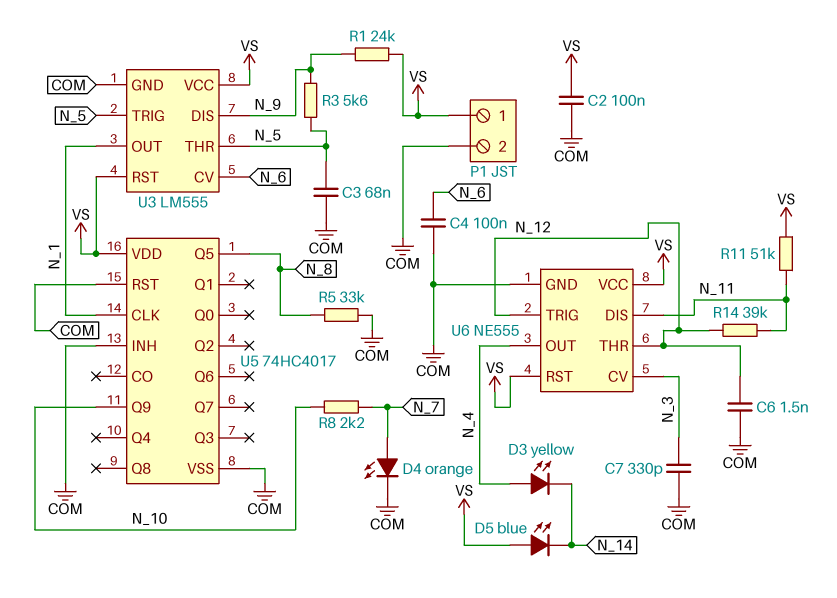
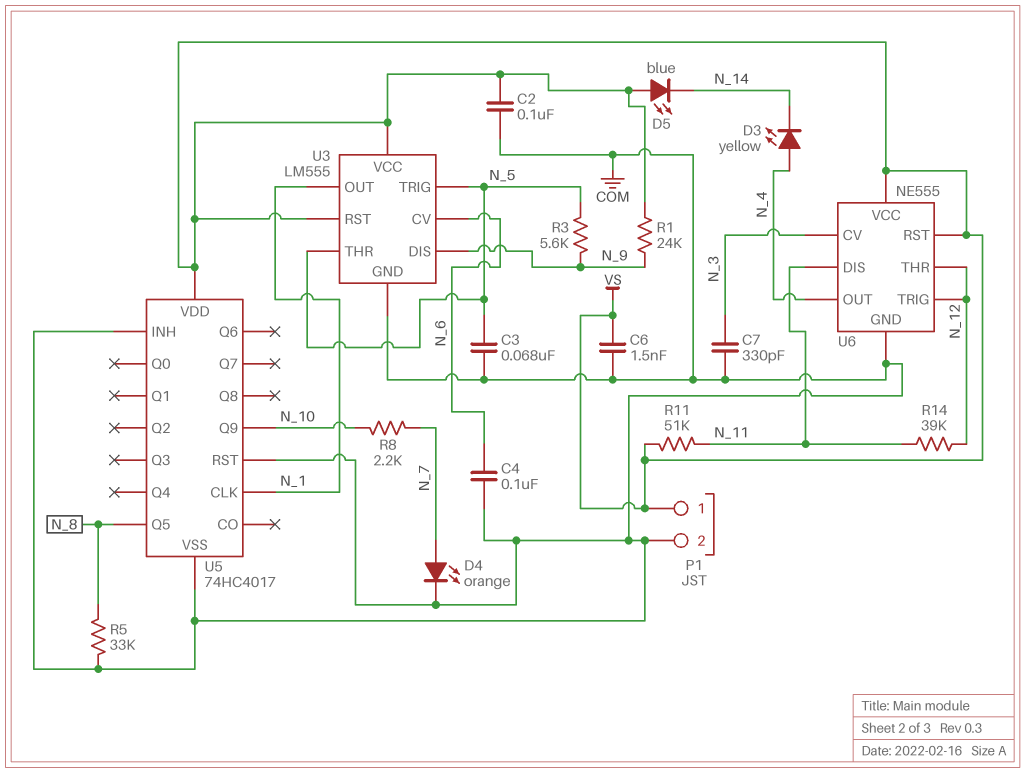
C6: 1.5nF (COM, N_12) -> 1.5nF (COM, VS)

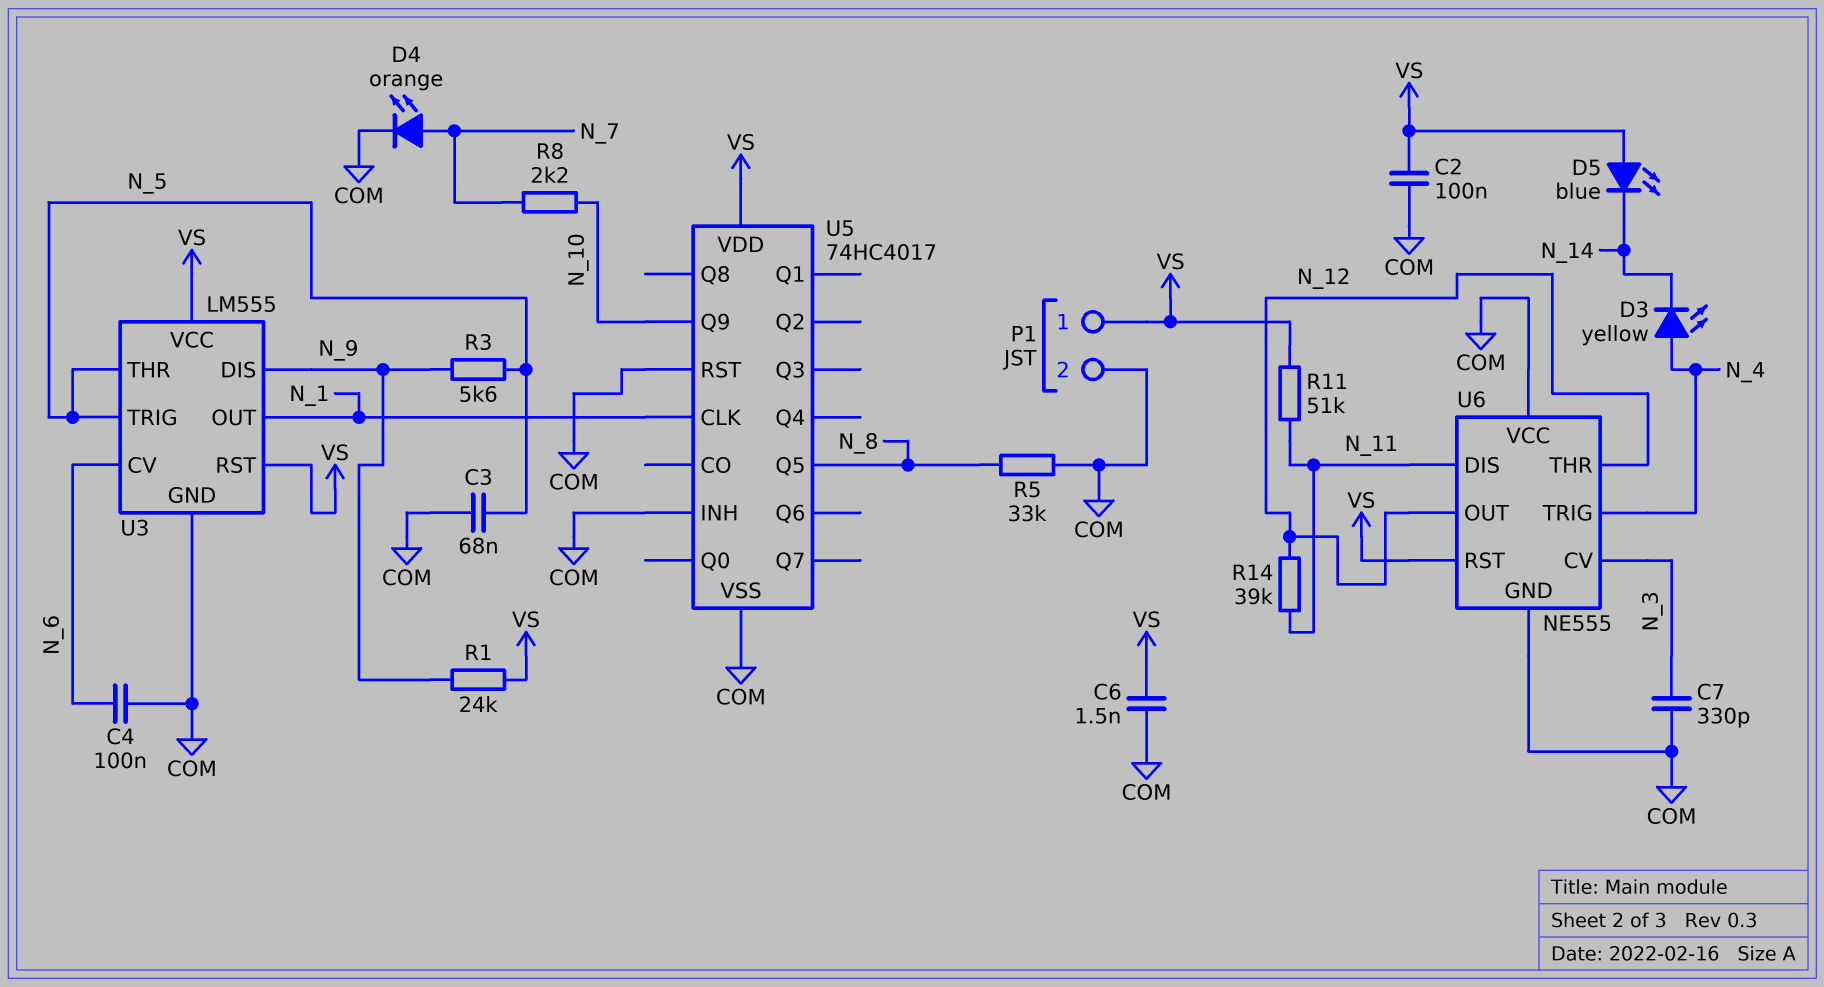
U6 pin OUT: N_4 -> N_12
U6 pin TRIG: N_12 -> N_4
U6 pin VCC: VS -> COM

